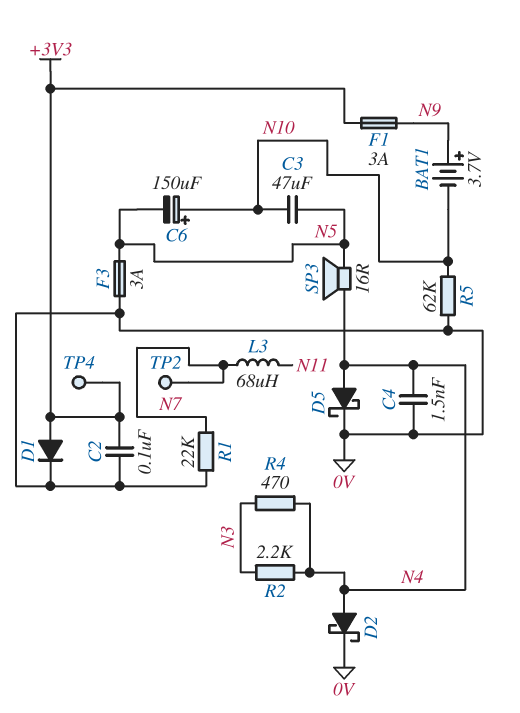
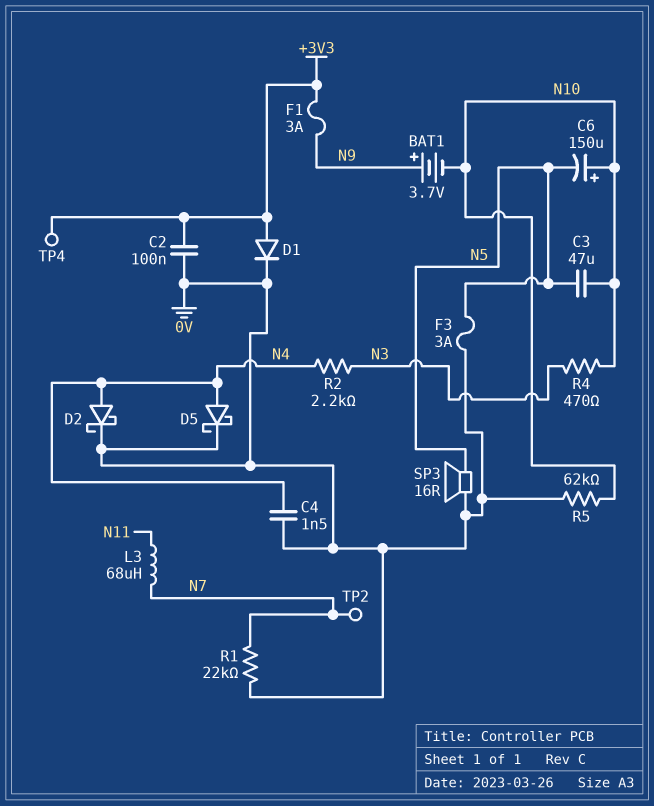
R4: 470 (N3, N4) -> 470 (N3, N10)
SP3: speaker 16R (N4, N5) -> speaker 16R (0V, N5)

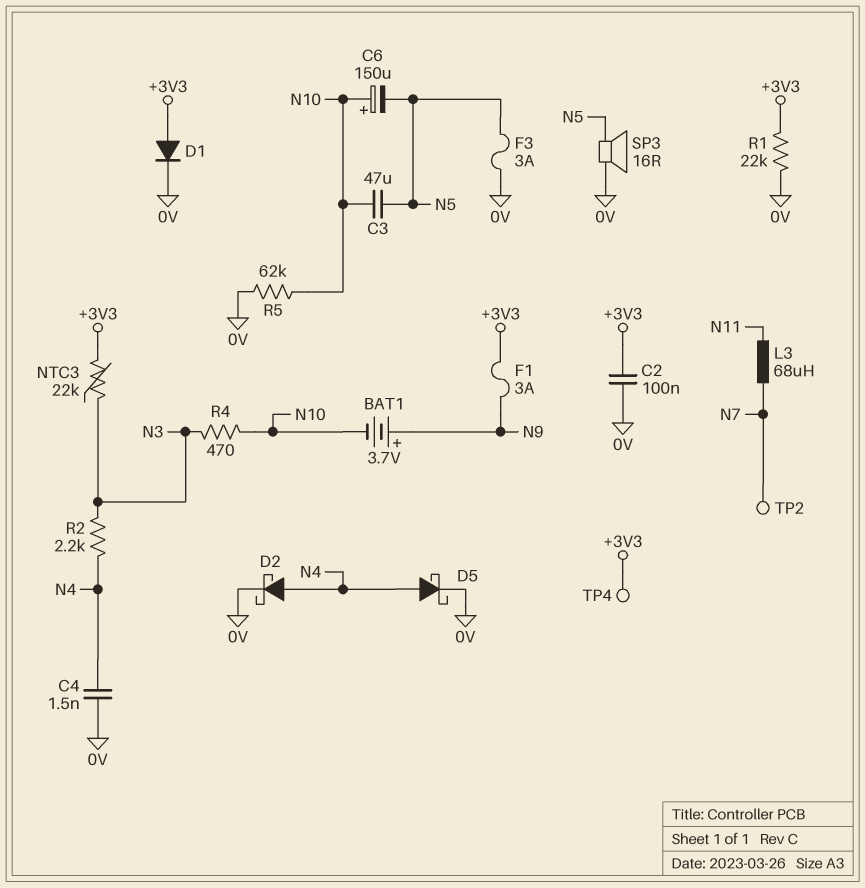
NTC3: none -> 22k (+3V3, N3)
R1: 22k (0V, N7) -> 22k (+3V3, 0V)

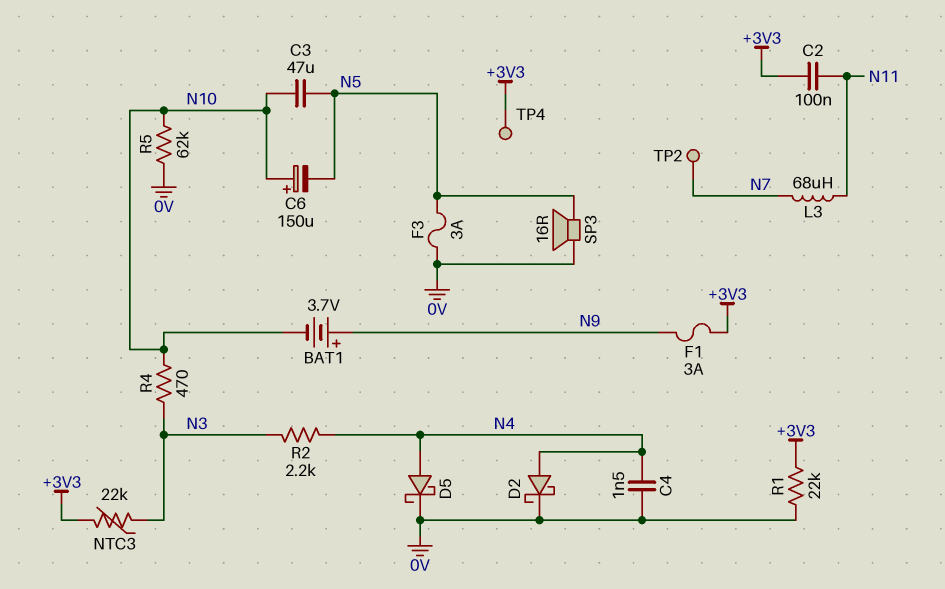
C2: 100nF (+3V3, 0V) -> 100nF (+3V3, N11)
D1: diode (A +3V3, K 0V) -> none

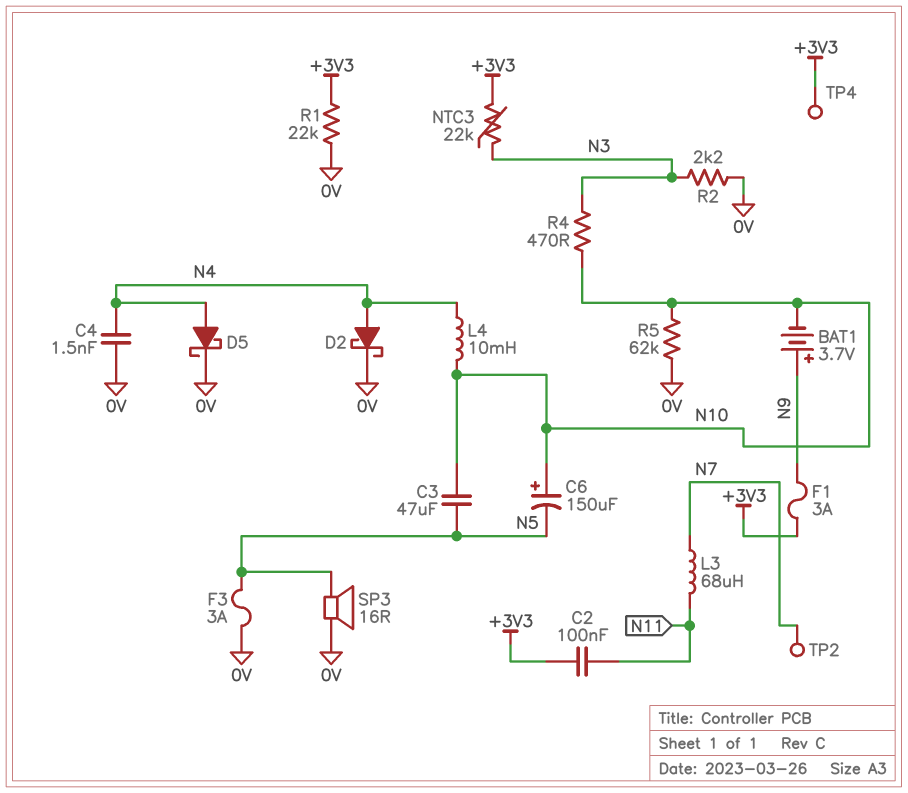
L4: none -> 10mH (N4, N10)
R2: 2.2k (N3, N4) -> 2.2k (0V, N3)

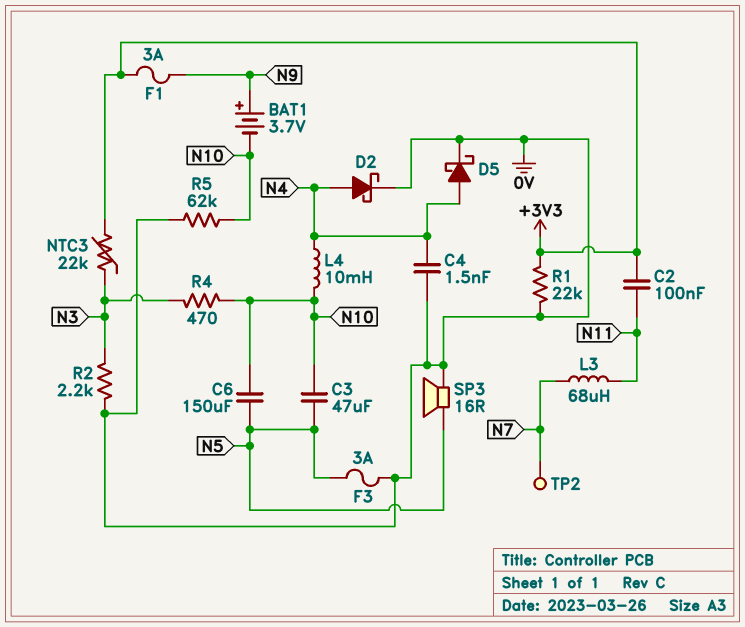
C6: 150uF (plus N10, minus N5) -> 150uF (N5, N10)
TP4: test point (+3V3) -> none

